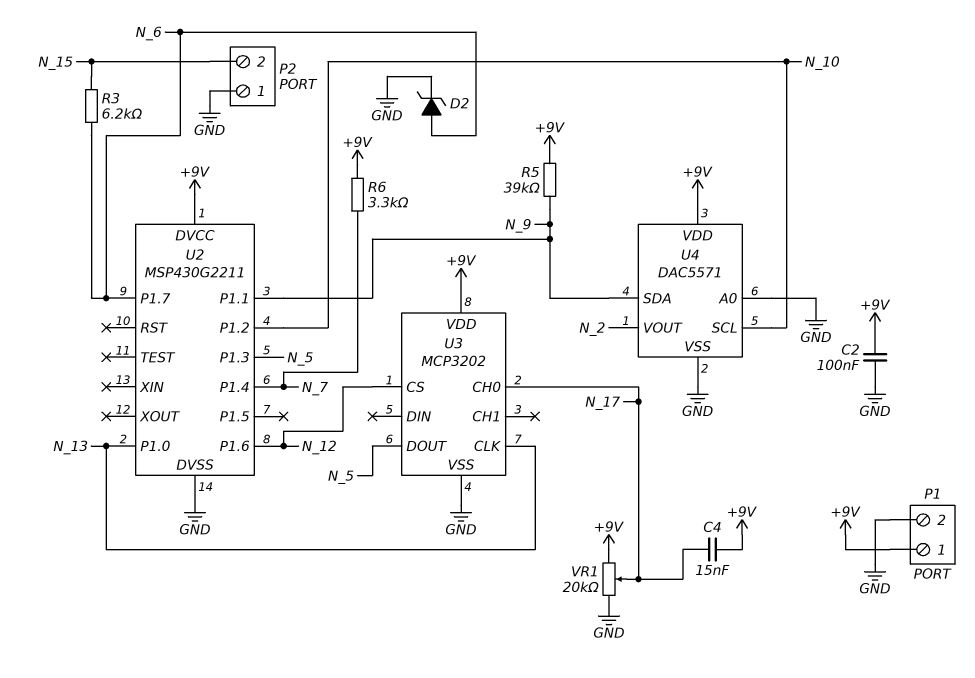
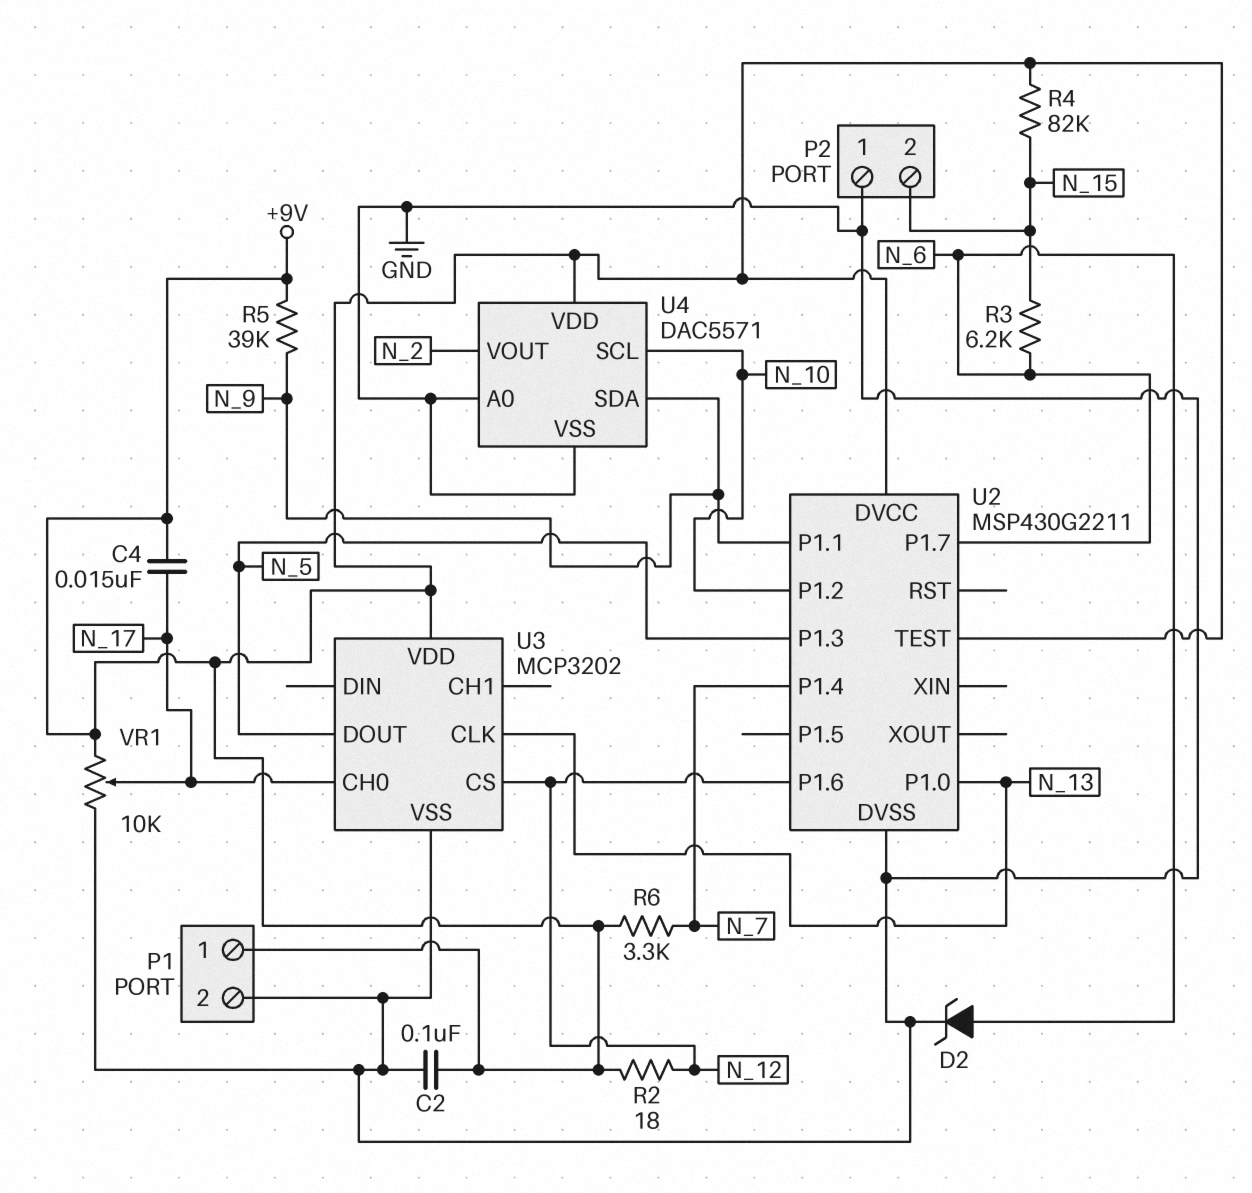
R2: none -> 18 (+9V, N_12)
R4: none -> 82k (+9V, N_15)
U2 pin TEST: none -> +9V
VR1: 20k (+9V, GND, wiper N_17) -> 10k (+9V, GND, wiper N_17)

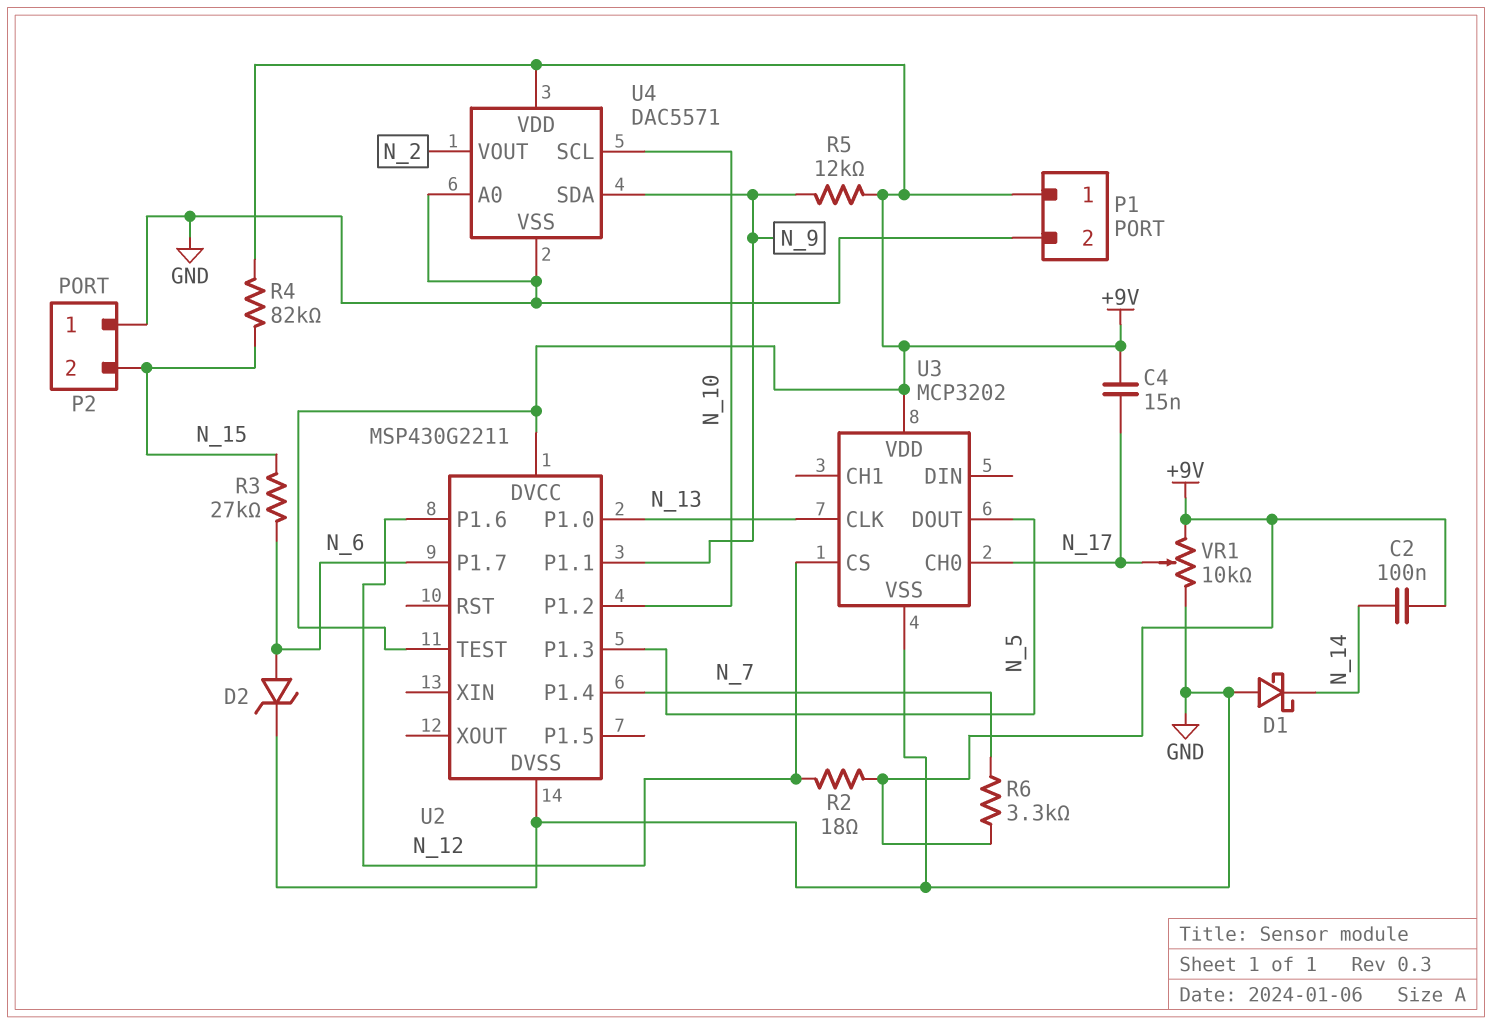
C2: 100nF (+9V, GND) -> 100nF (+9V, N_14)
D1: none -> schottky (A GND, K N_14)
R3: 6.2k (N_6, N_15) -> 27k (N_6, N_15)
R5: 39k (+9V, N_9) -> 12k (+9V, N_9)

